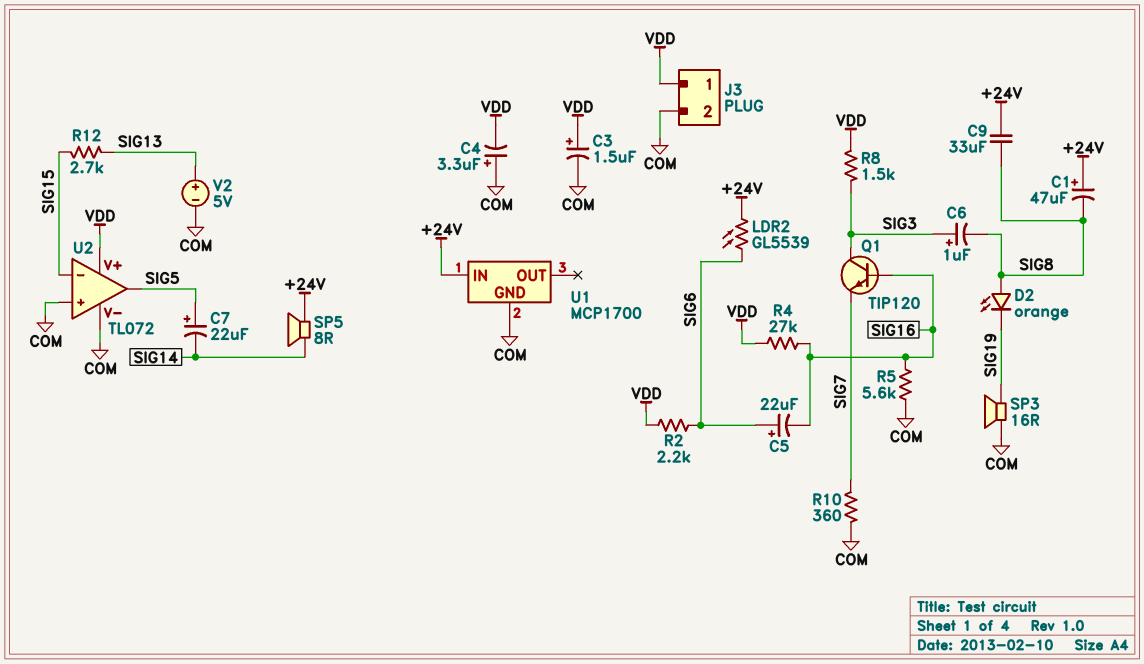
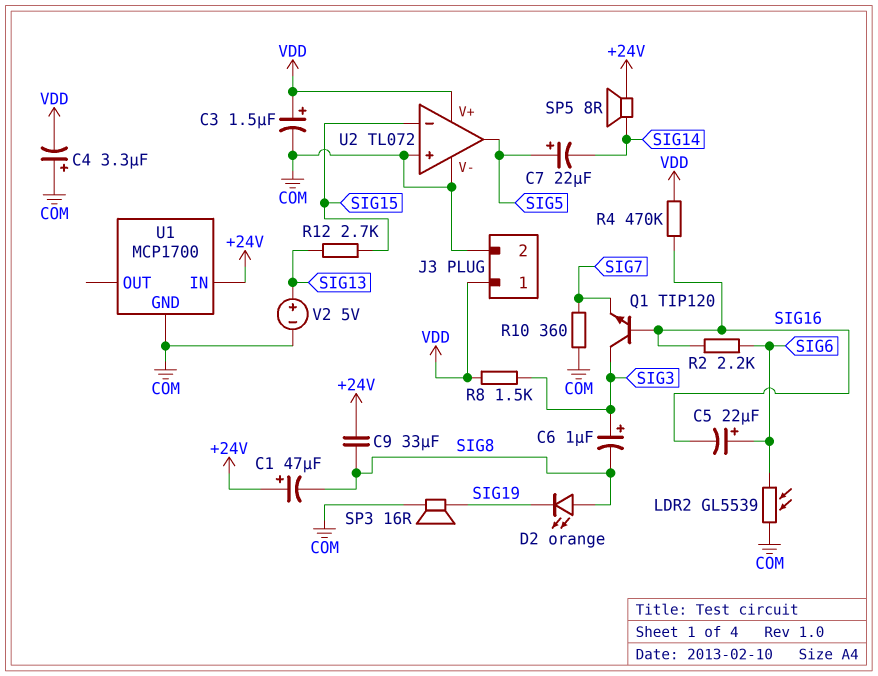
LDR2: GL5539 (+24V, SIG6) -> GL5539 (COM, SIG6)
R2: 2.2k (SIG6, VDD) -> 2.2k (SIG6, SIG16)
R4: 27k (SIG16, VDD) -> 470k (SIG16, VDD)
R5: 5.6k (COM, SIG16) -> none

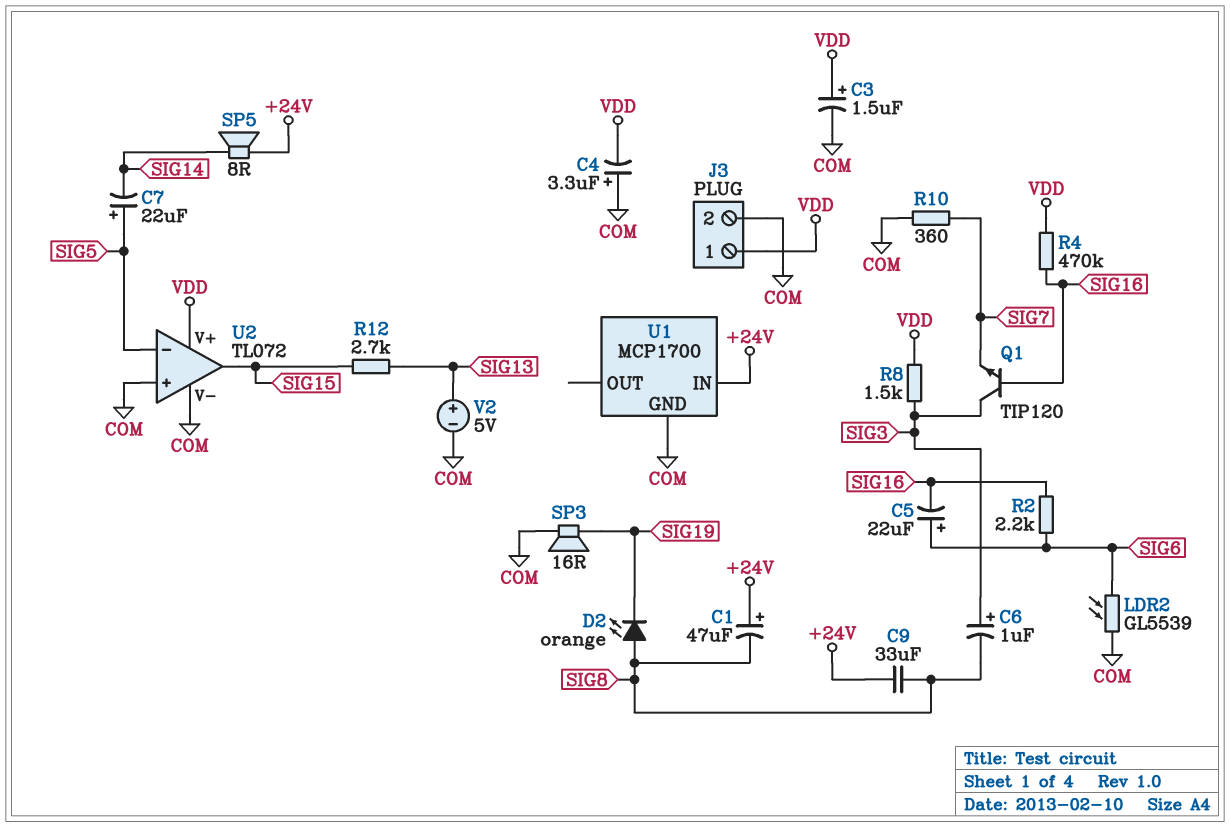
U2 pin in-: SIG15 -> SIG5
U2 pin out: SIG5 -> SIG15

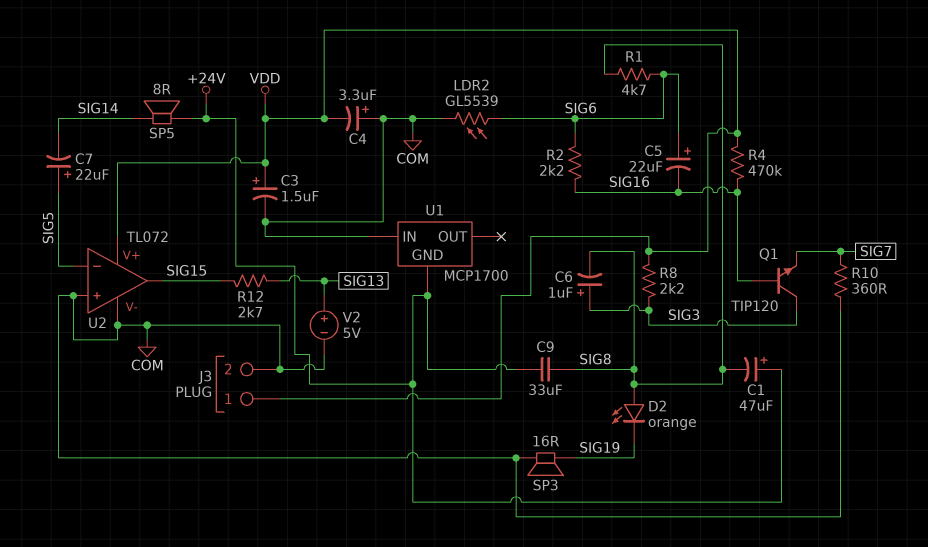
R1: none -> 4.7k (SIG6, SIG8)
R8: 1.5k (SIG3, VDD) -> 2.2k (SIG3, VDD)
U1 pin GND: COM -> +24V
U1 pin IN: +24V -> COM

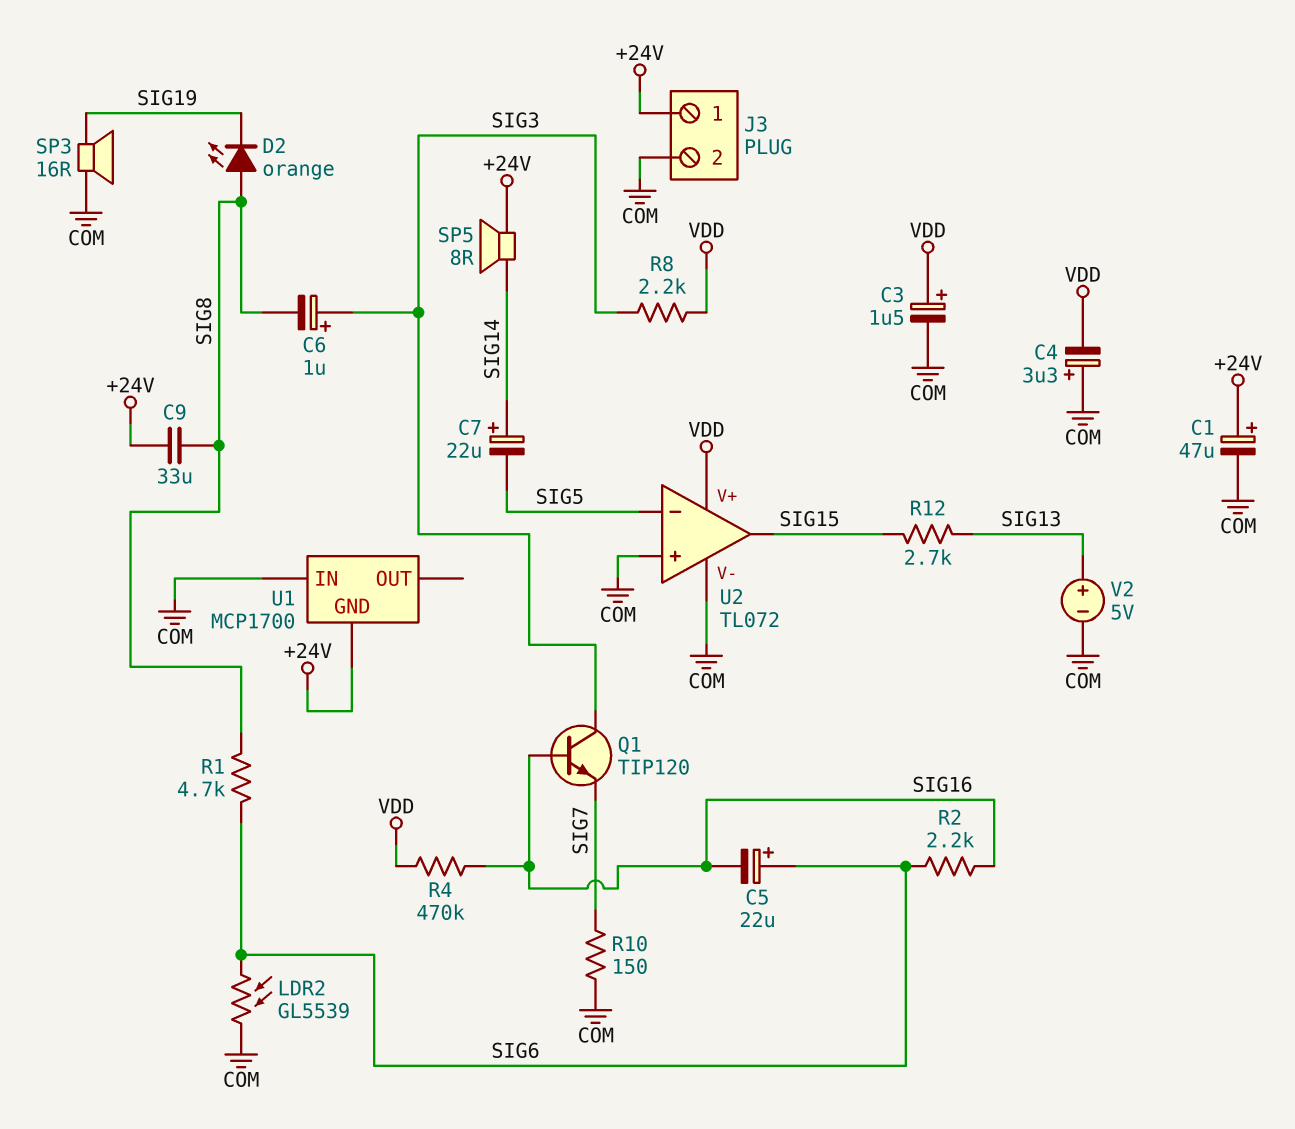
C1: 47uF (plus +24V, minus SIG8) -> 47uF (plus +24V, minus COM)
C7: 22uF (plus SIG5, minus SIG14) -> 22uF (plus SIG14, minus SIG5)
J3 pin 1: VDD -> +24V
R10: 360 (COM, SIG7) -> 150 (COM, SIG7)

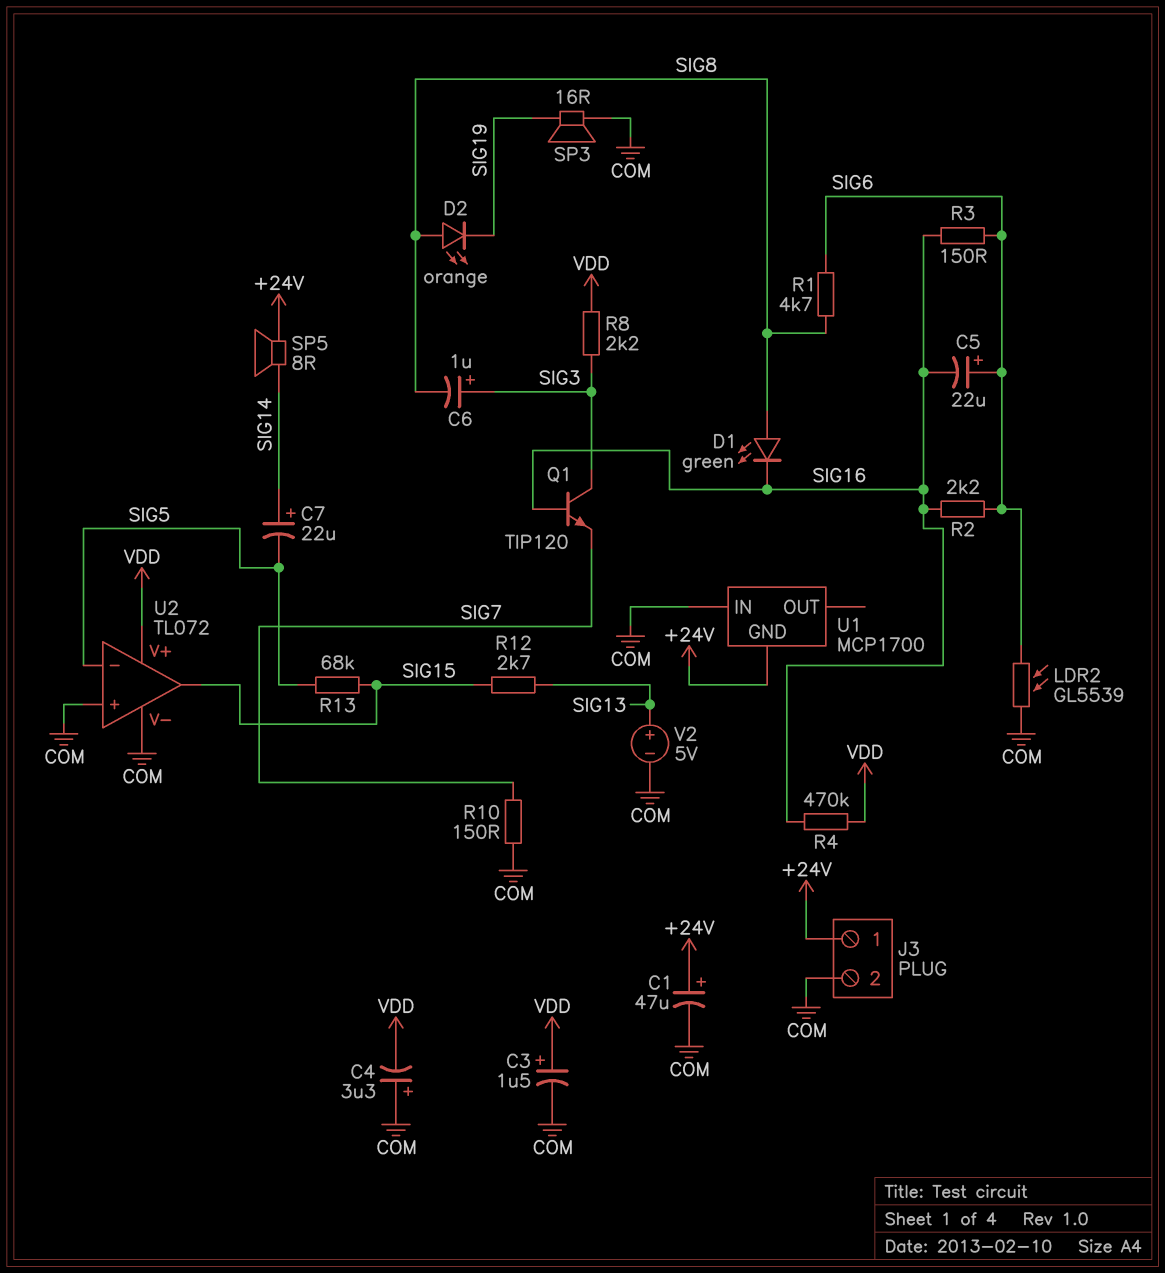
C9: 33uF (+24V, SIG8) -> none
D1: none -> LED green (A SIG8, K SIG16)
R3: none -> 150 (SIG6, SIG16)
R13: none -> 68k (SIG5, SIG15)

